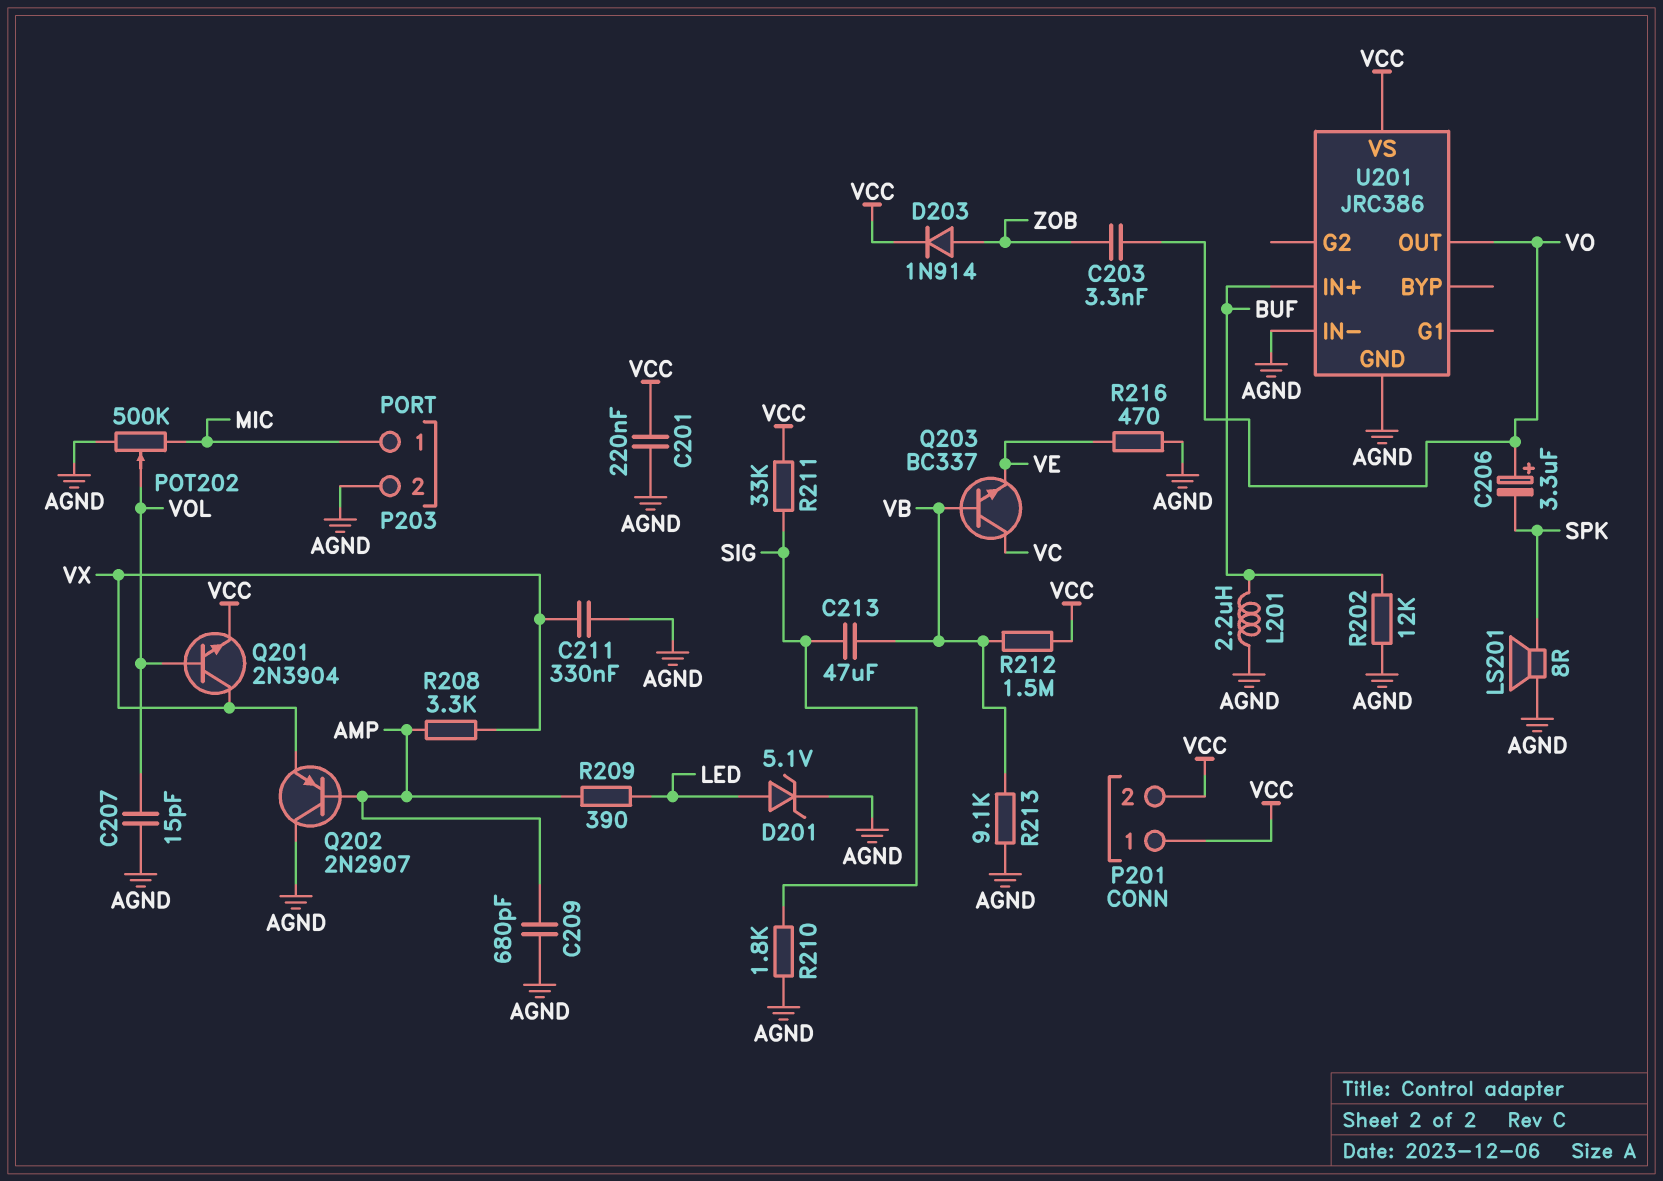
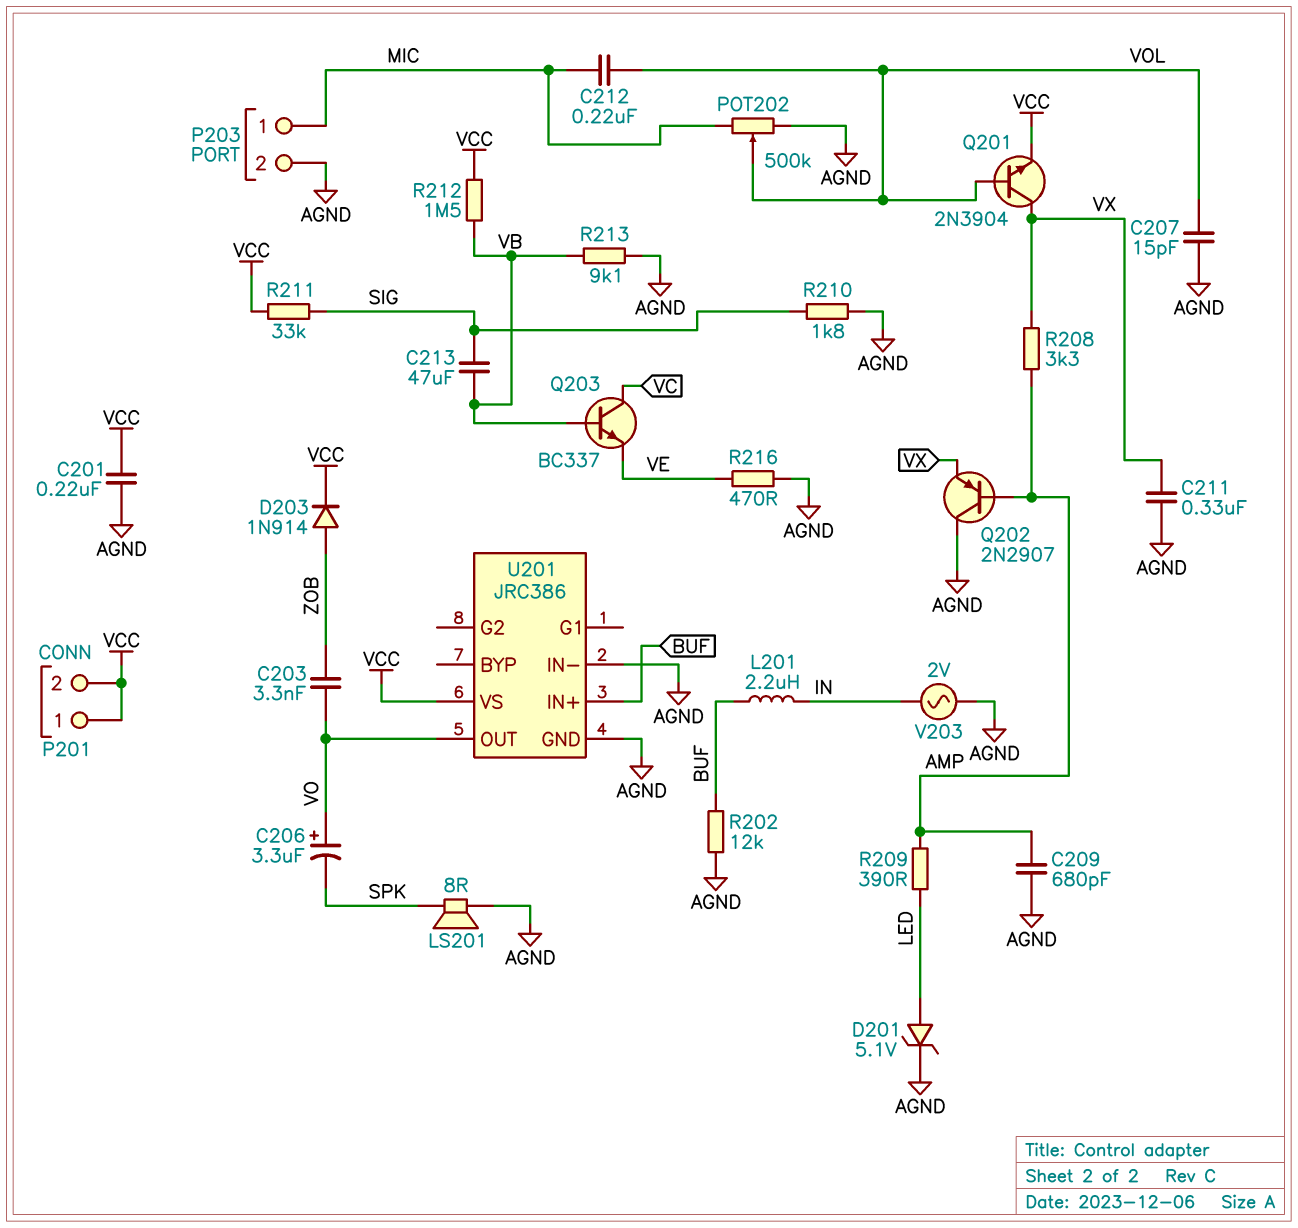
C212: none -> 220nF (MIC, VOL)
L201: 2.2uH (AGND, BUF) -> 2.2uH (BUF, IN)
V203: none -> AC 2V (AGND, IN)

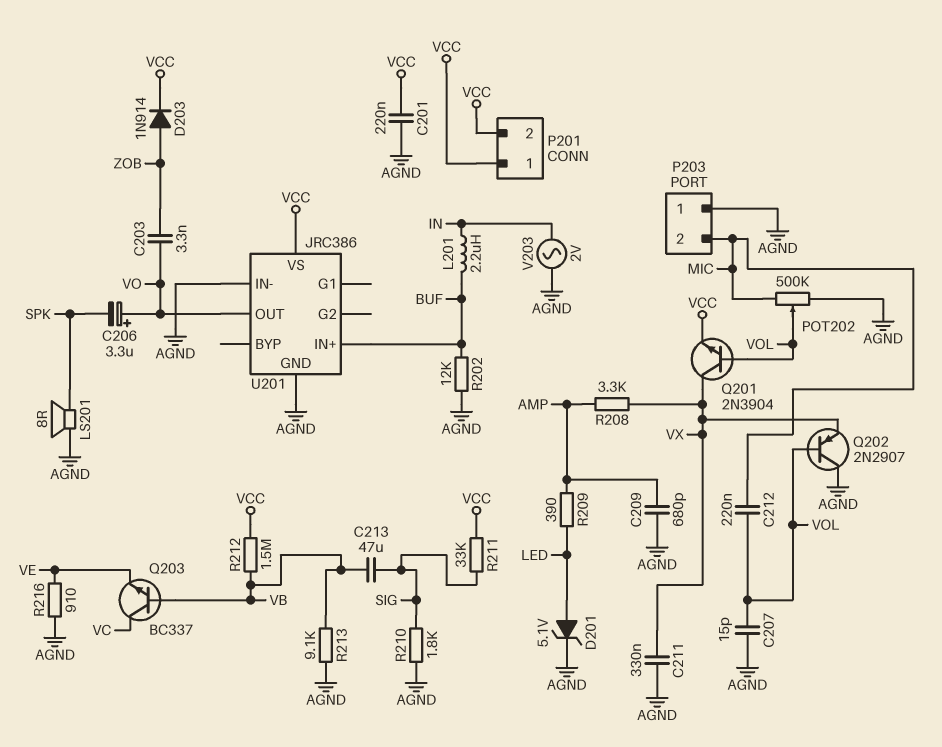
P203 pin 1: MIC -> AGND
P203 pin 2: AGND -> MIC
Q202: PNP 2N2907 (B AMP, C AGND, E VX) -> PNP 2N2907 (B VOL, C AGND, E VX)
R216: 470 (AGND, VE) -> 910 (AGND, VE)

